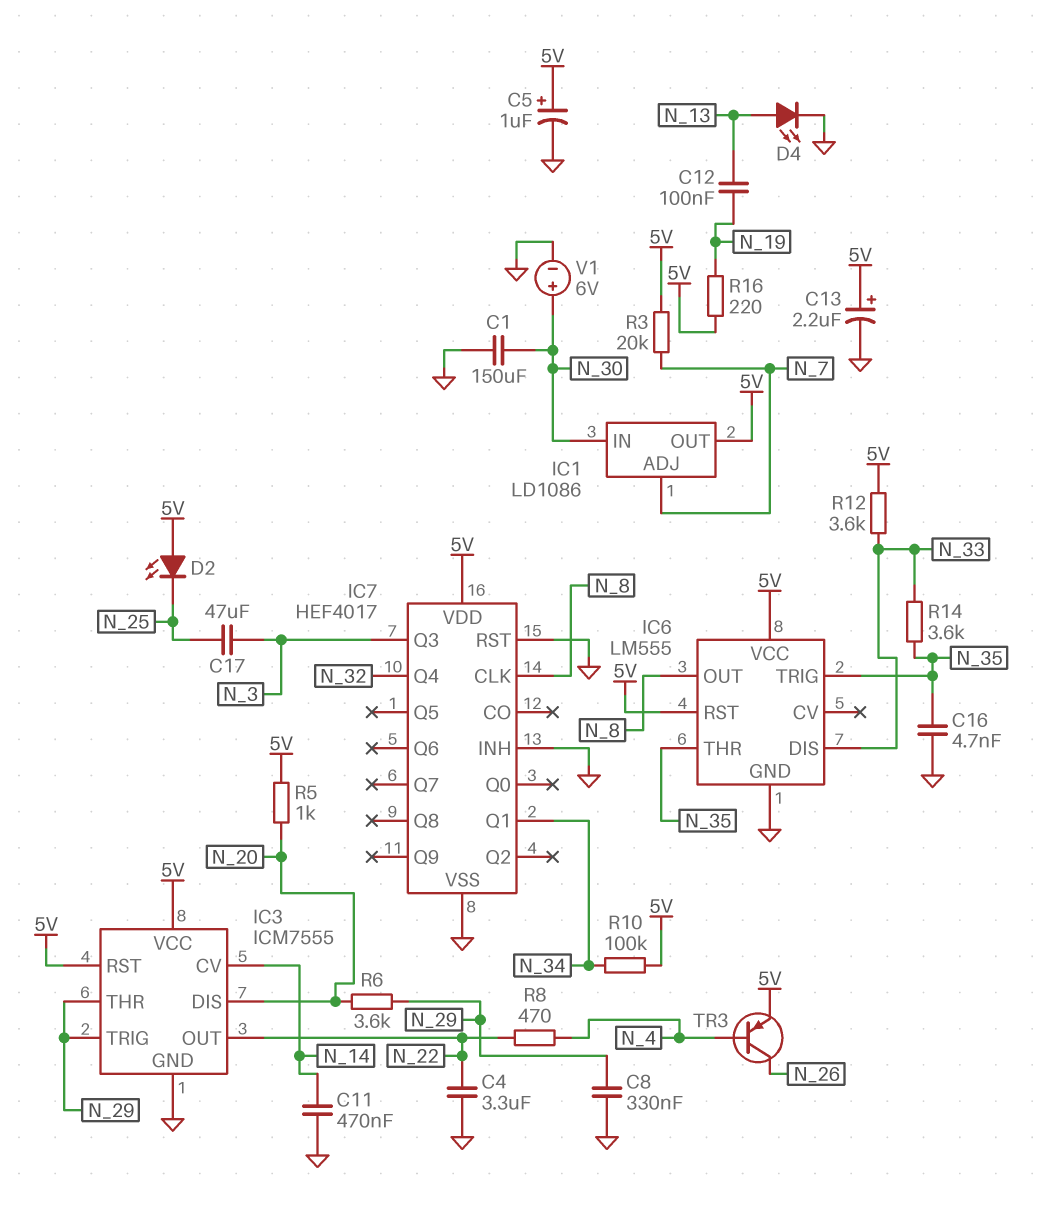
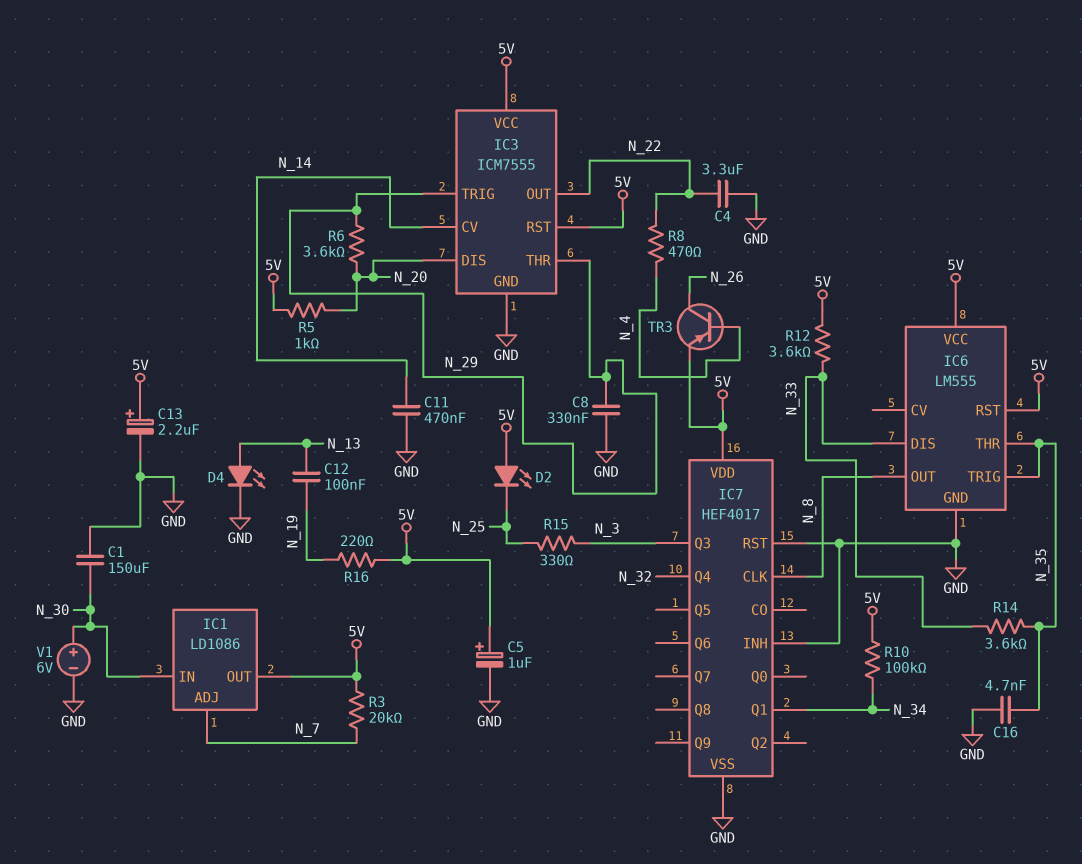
C17: 47uF (N_3, N_25) -> none
R15: none -> 330 (N_3, N_25)

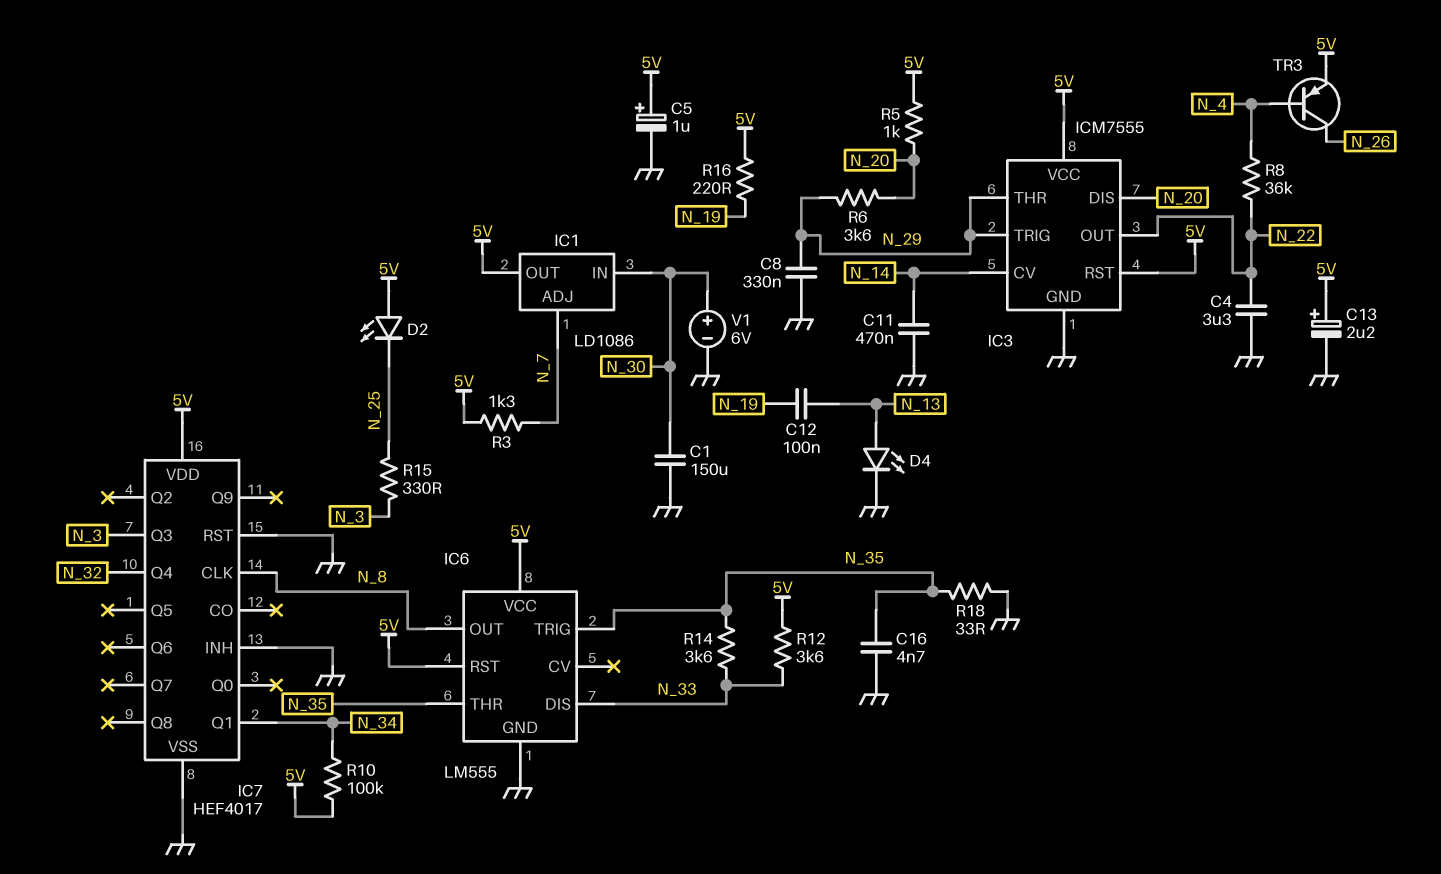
R3: 20k (5V, N_7) -> 1.3k (5V, N_7)
R8: 470 (N_4, N_22) -> 36k (N_4, N_22)
R18: none -> 33 (GND, N_35)

